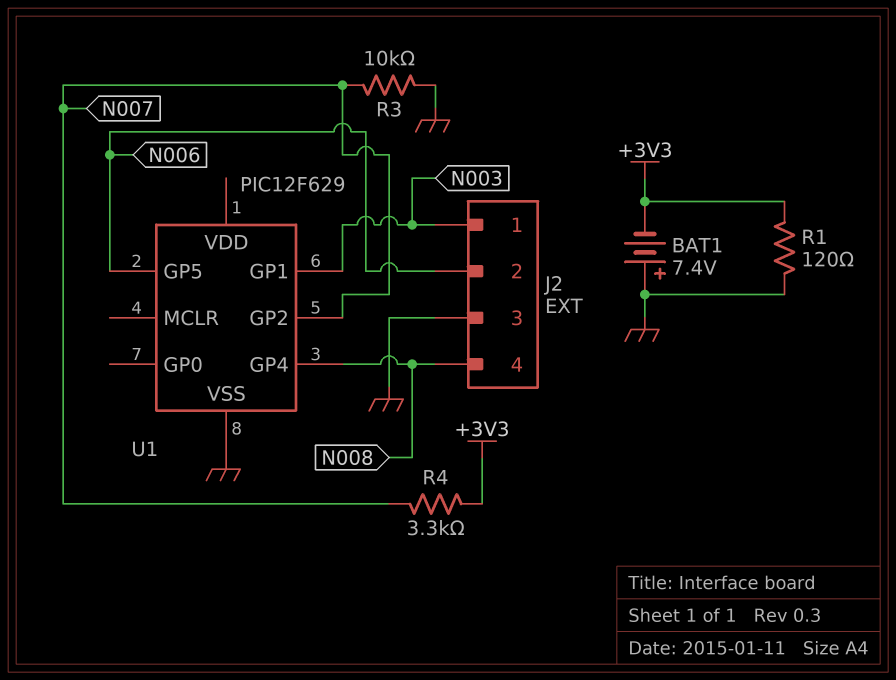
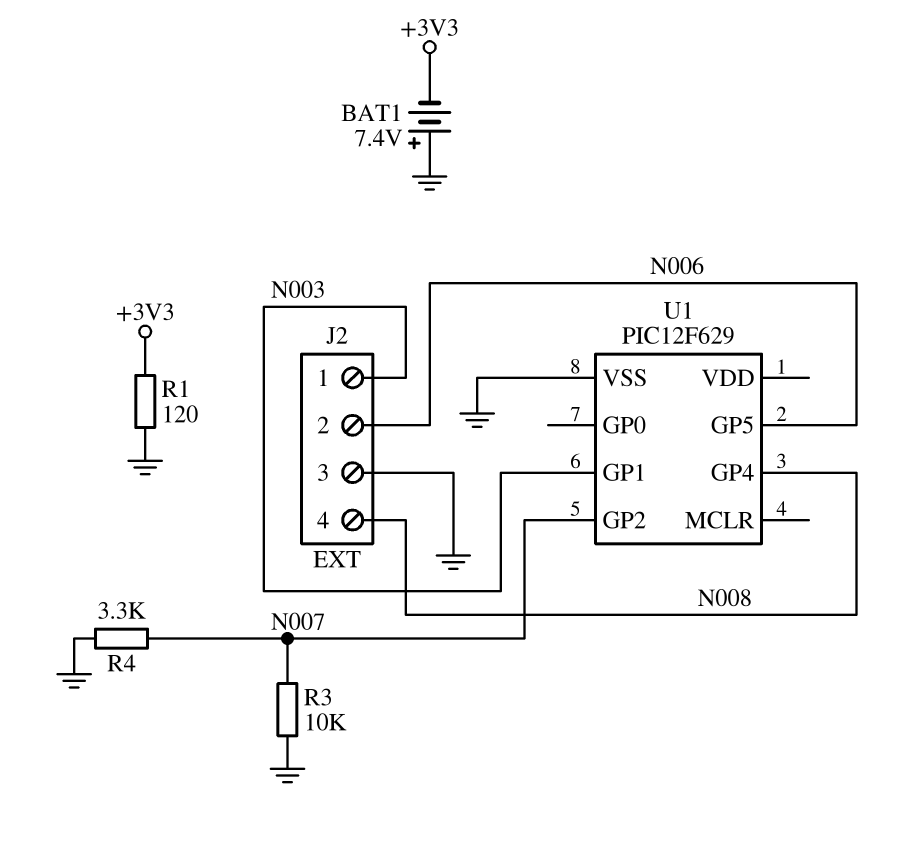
R4: 3.3k (+3V3, N007) -> 3.3k (GND, N007)

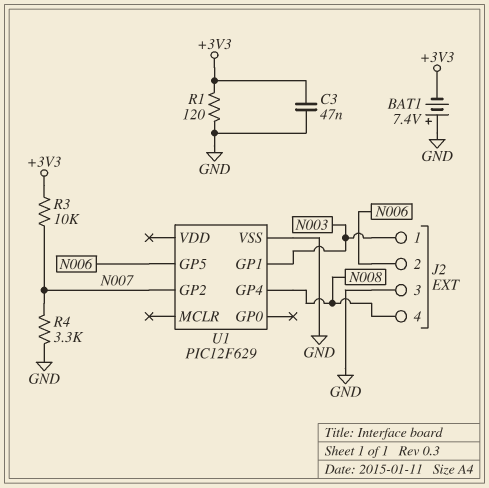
C3: none -> 47nF (+3V3, GND)
R3: 10k (GND, N007) -> 10k (+3V3, N007)

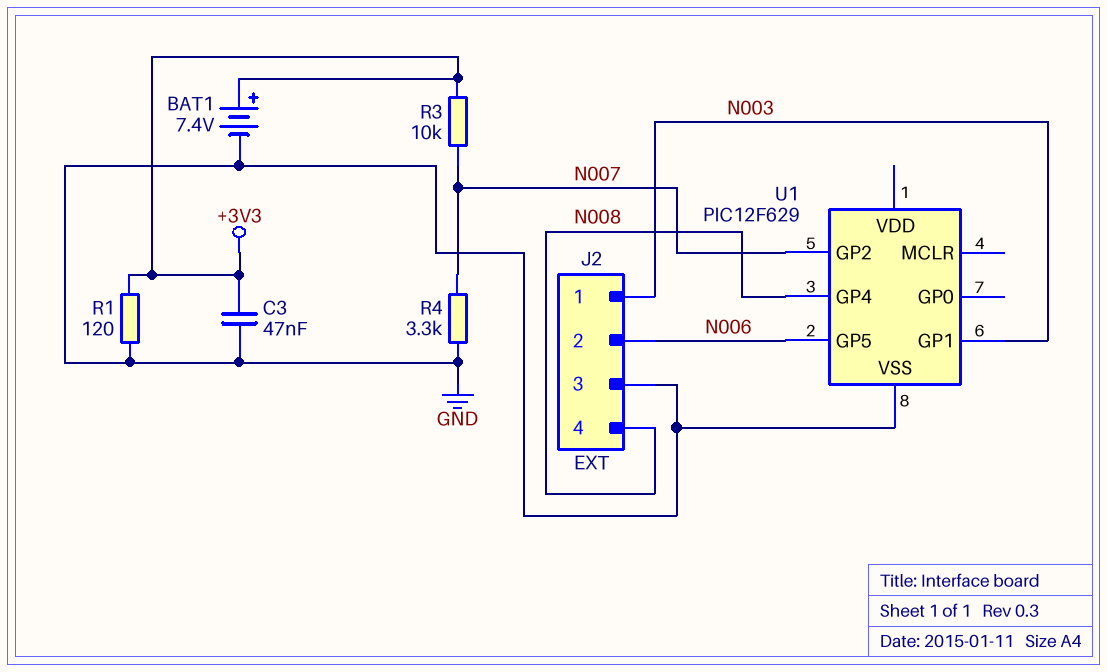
BAT1: 7.4V (plus GND, minus +3V3) -> 7.4V (plus +3V3, minus GND)

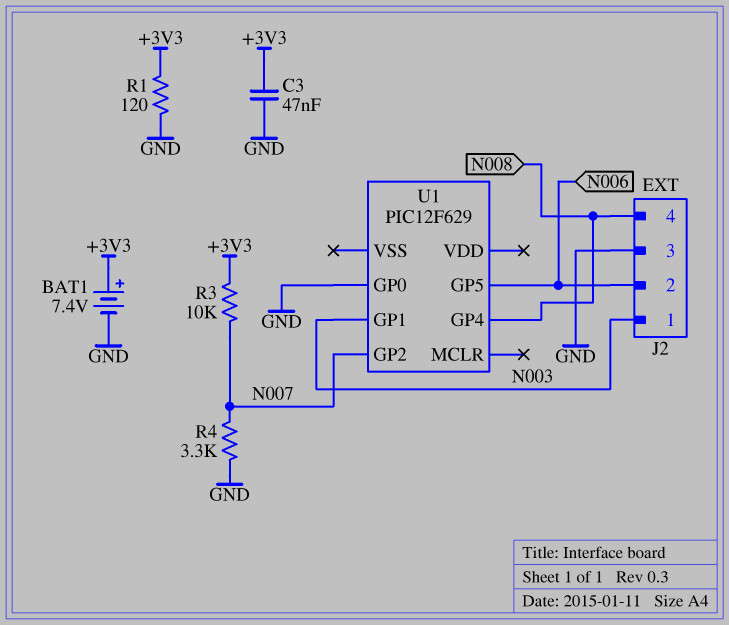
U1 pin GP0: none -> GND
U1 pin VSS: GND -> none

